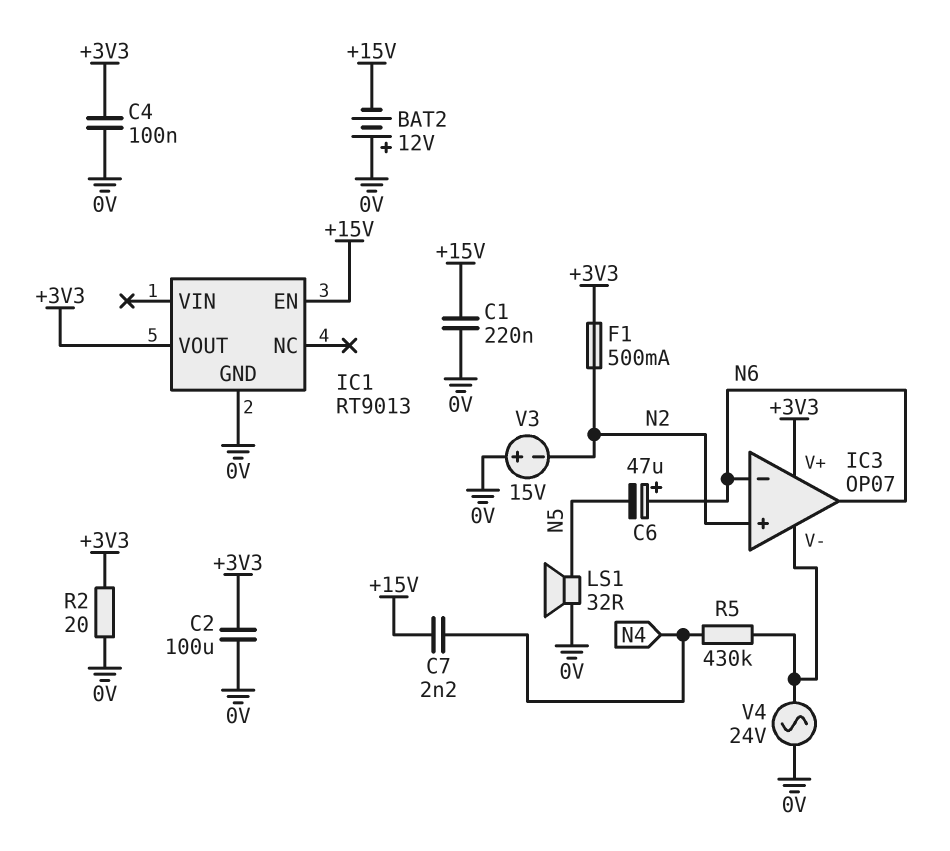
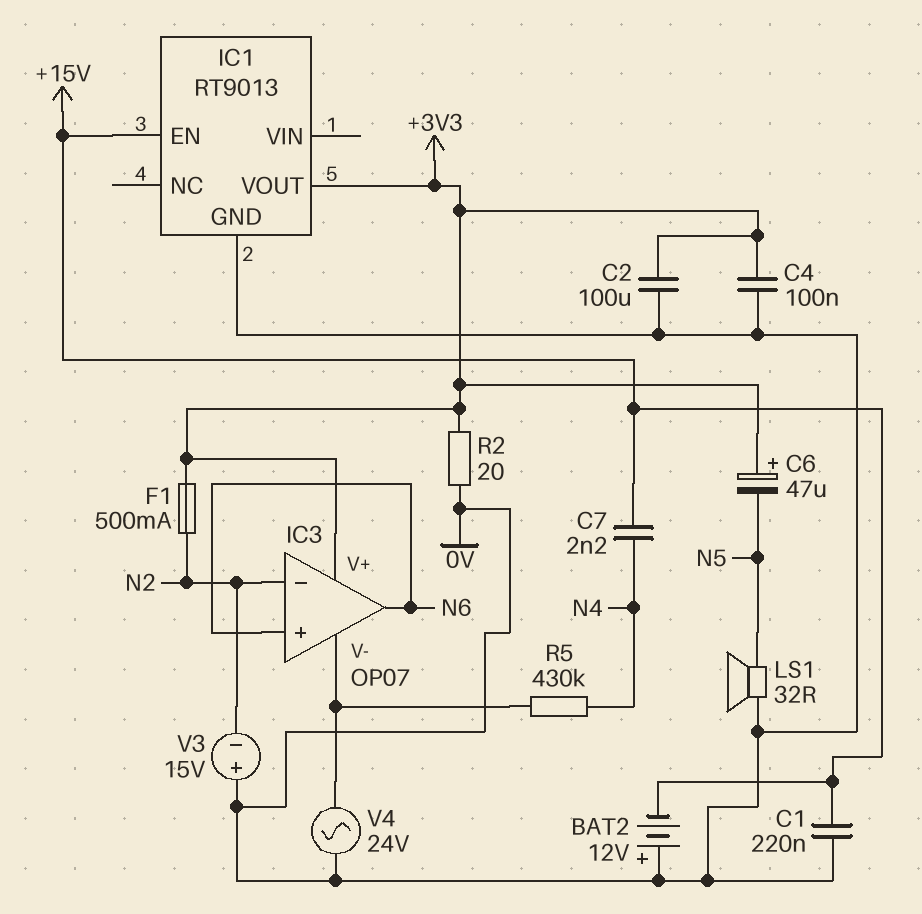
C6: 47uF (plus N6, minus N5) -> 47uF (plus +3V3, minus N5)
IC3 pin in+: N2 -> N6
IC3 pin in-: N6 -> N2

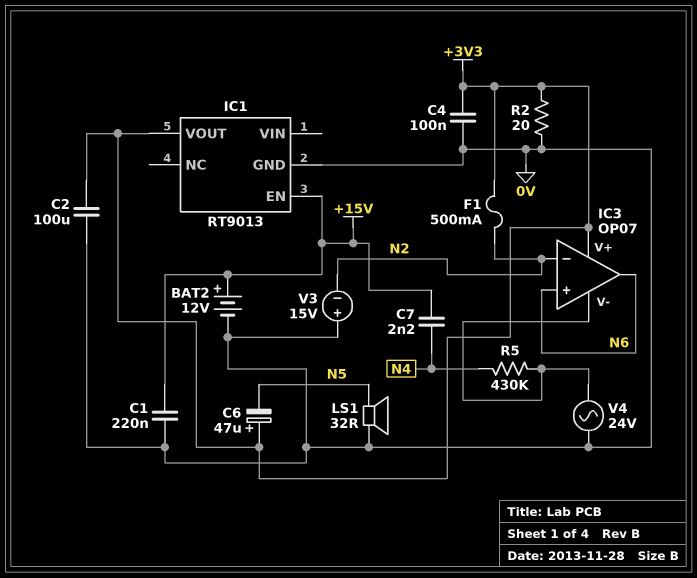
BAT2: 12V (plus 0V, minus +15V) -> 12V (plus +15V, minus 0V)

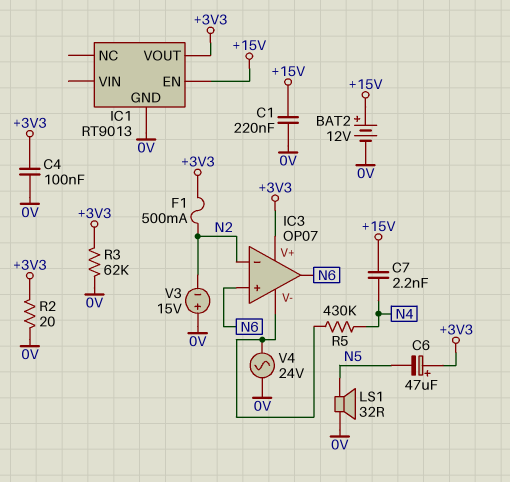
C2: 100uF (+3V3, 0V) -> none
R3: none -> 62k (+3V3, 0V)

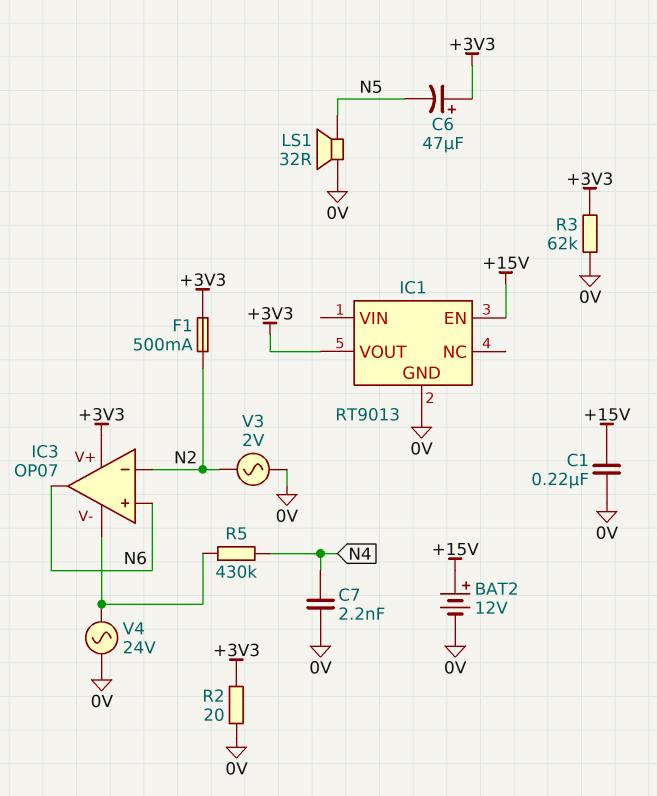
C4: 100nF (+3V3, 0V) -> none
C7: 2.2nF (+15V, N4) -> 2.2nF (0V, N4)
V3: 15V (plus 0V, minus N2) -> AC 2V (0V, N2)

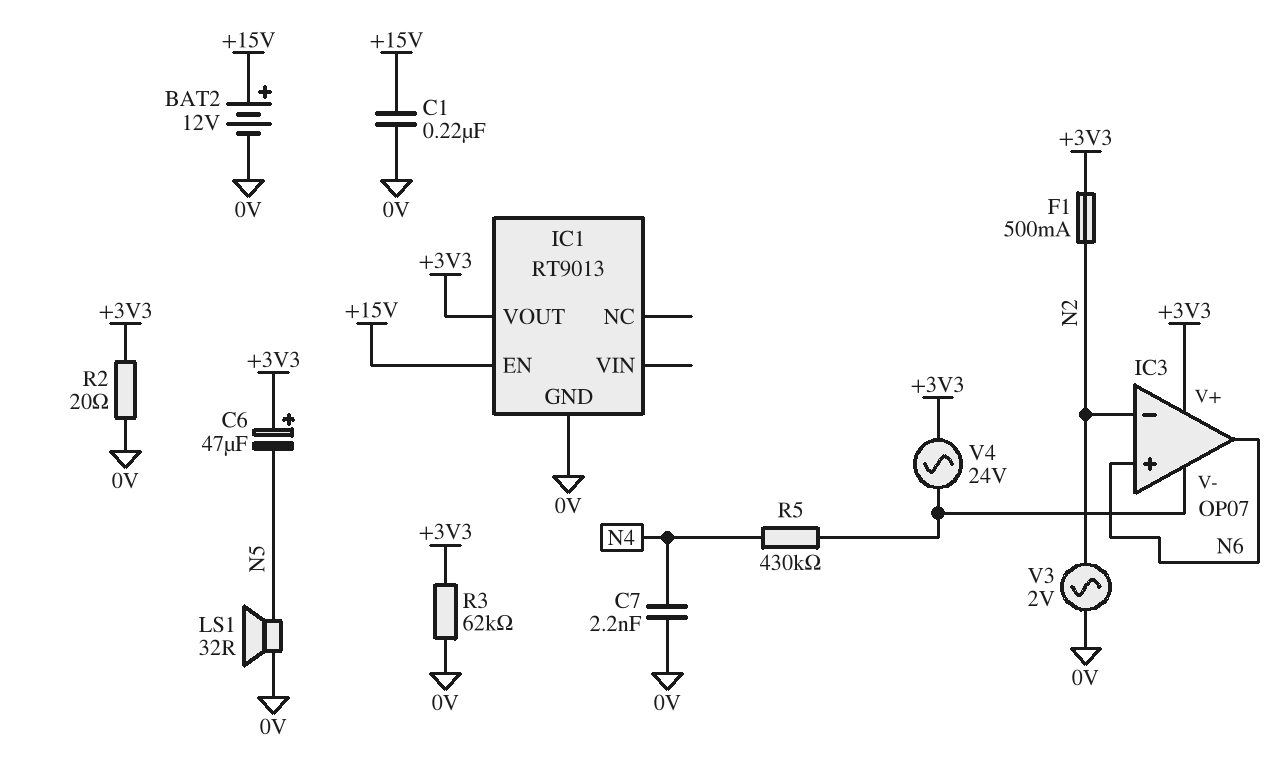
V4: AC 24V (0V, IC3/V-) -> AC 24V (+3V3, IC3/V-)

